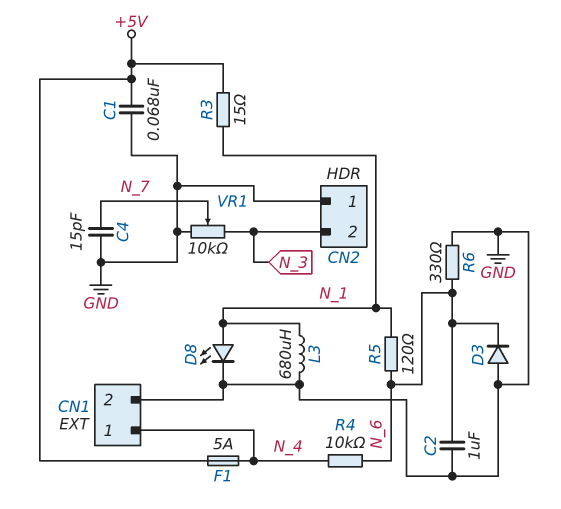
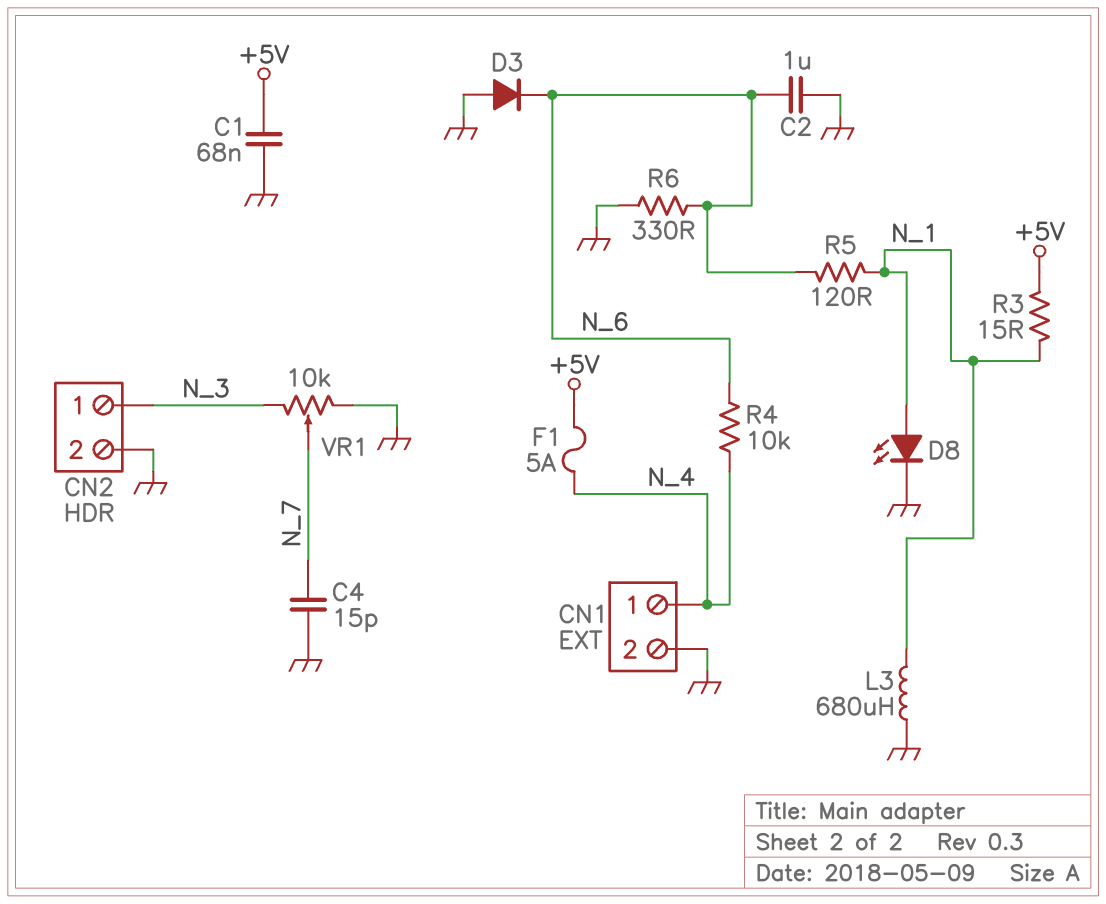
CN2 pin 1: GND -> N_3
CN2 pin 2: N_3 -> GND

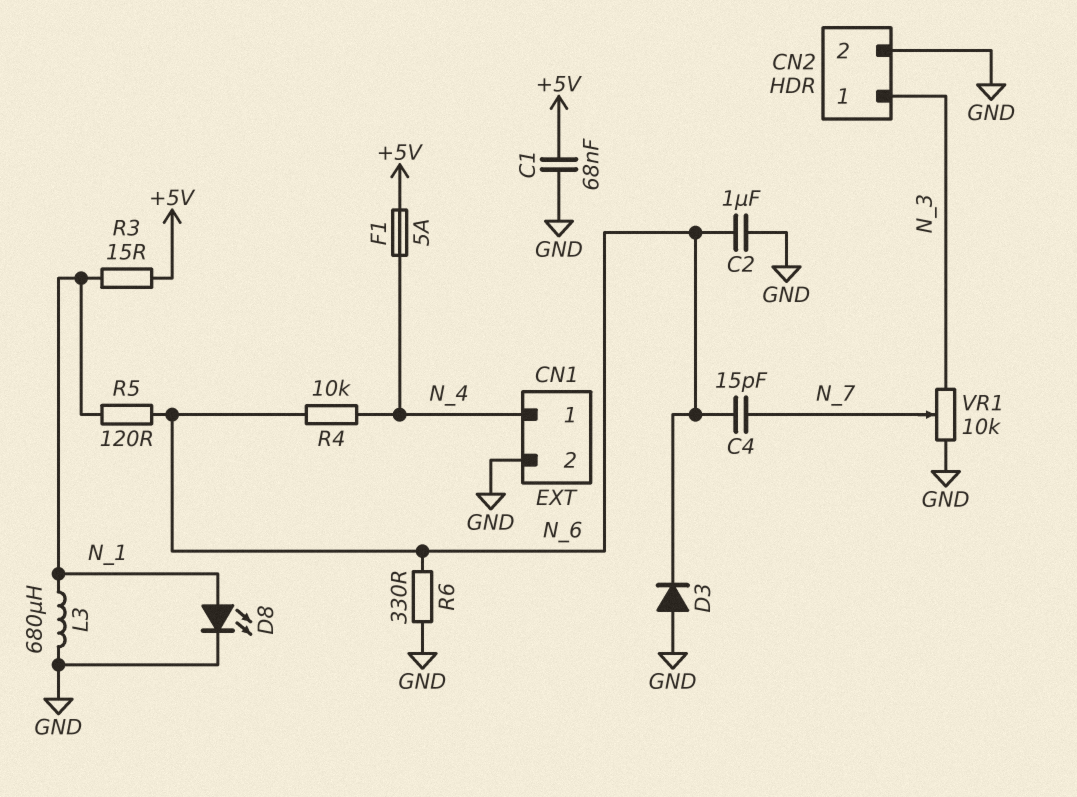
C4: 15pF (GND, N_7) -> 15pF (N_6, N_7)

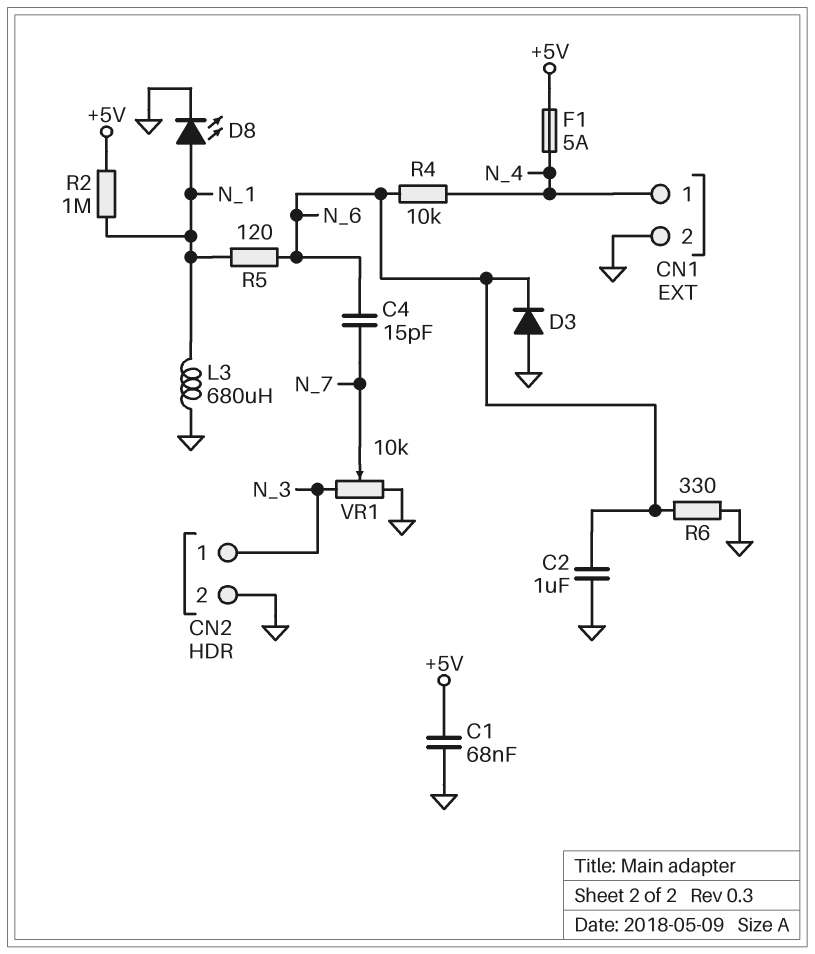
R2: none -> 1M (+5V, N_1)
R3: 15 (+5V, N_1) -> none

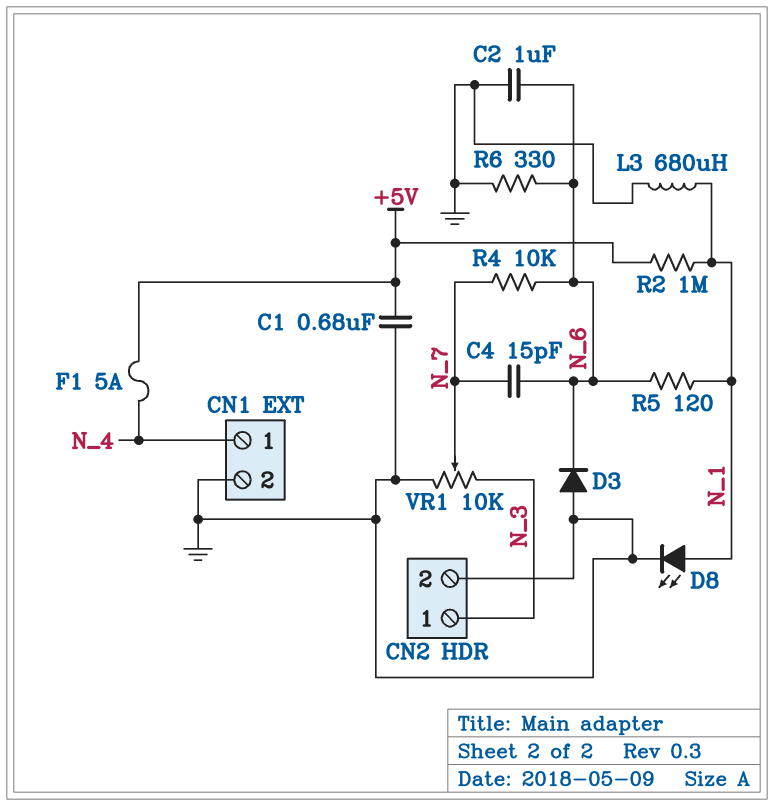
C1: 68nF (+5V, GND) -> 680nF (+5V, GND)
R4: 10k (N_4, N_6) -> 10k (N_6, N_7)

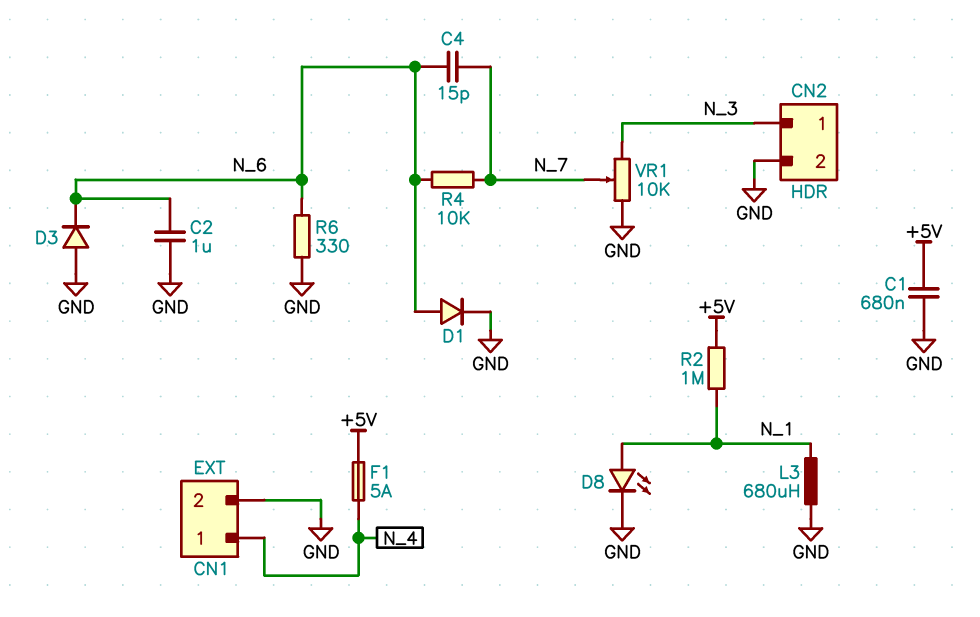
D1: none -> diode (A N_6, K GND)
R5: 120 (N_1, N_6) -> none

